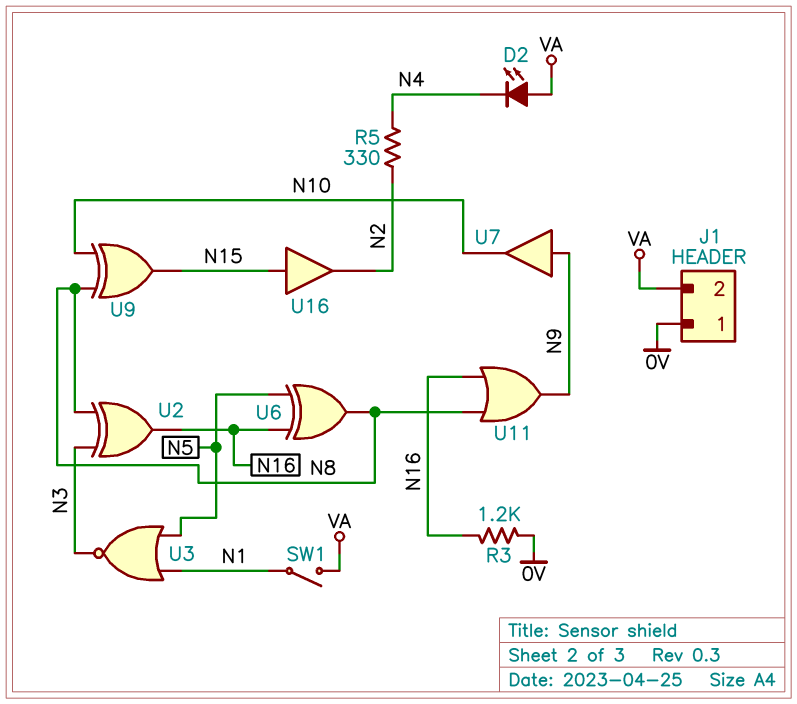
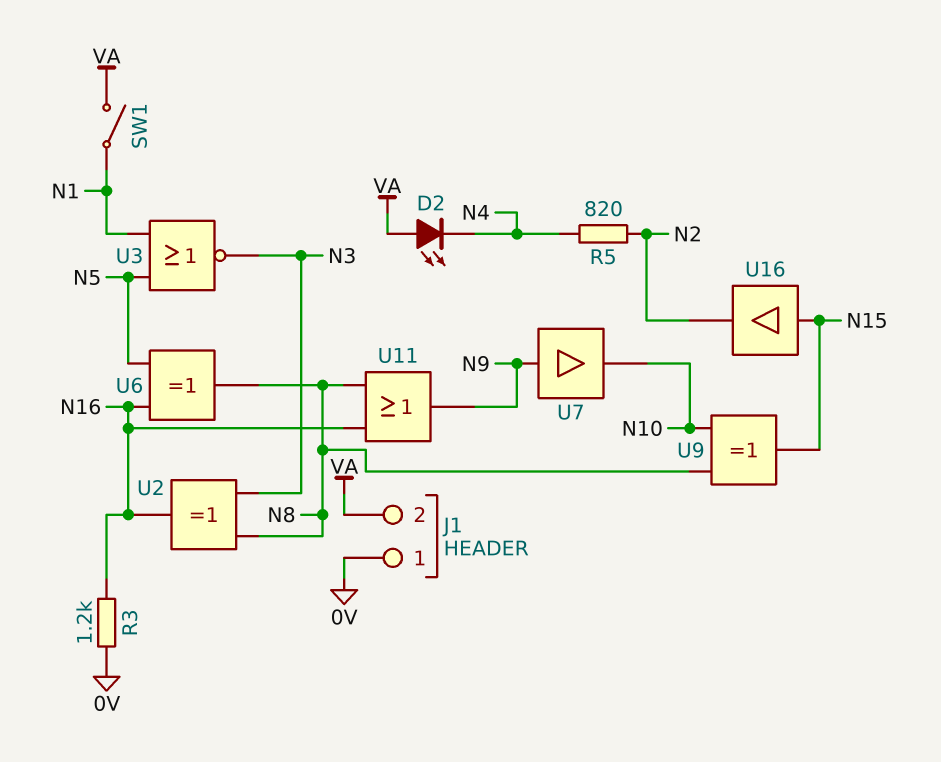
R5: 330 (N2, N4) -> 820 (N2, N4)

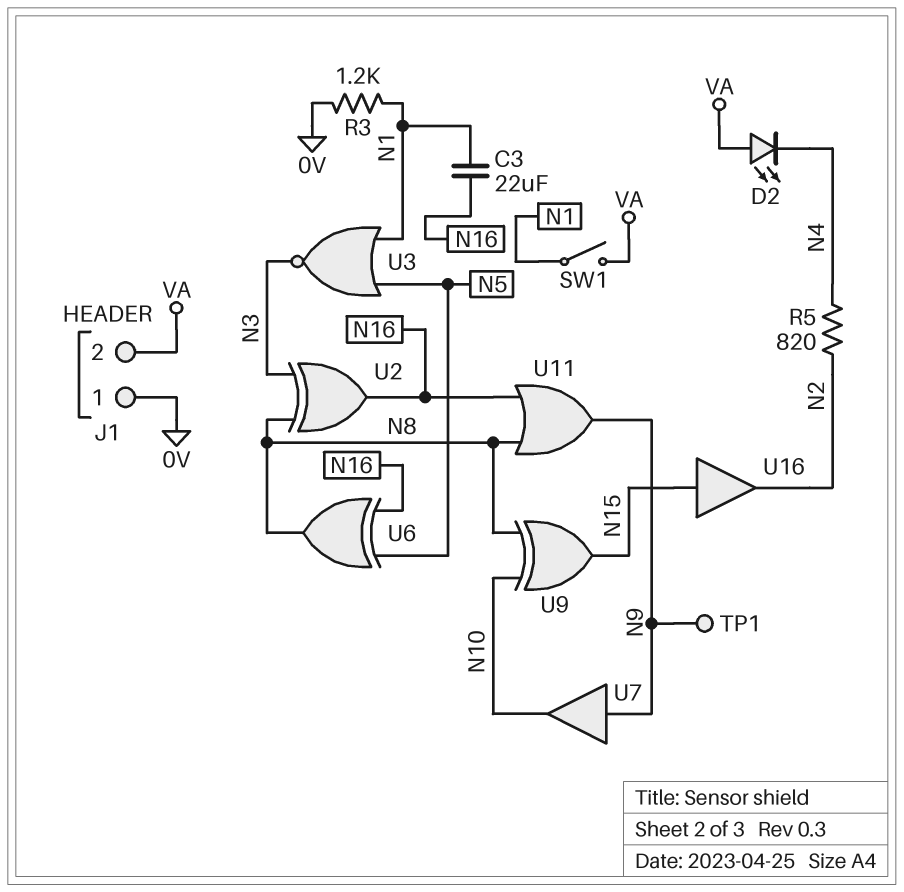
C3: none -> 22uF (N1, N16)
R3: 1.2k (0V, N16) -> 1.2k (0V, N1)
TP1: none -> test point (N9)

